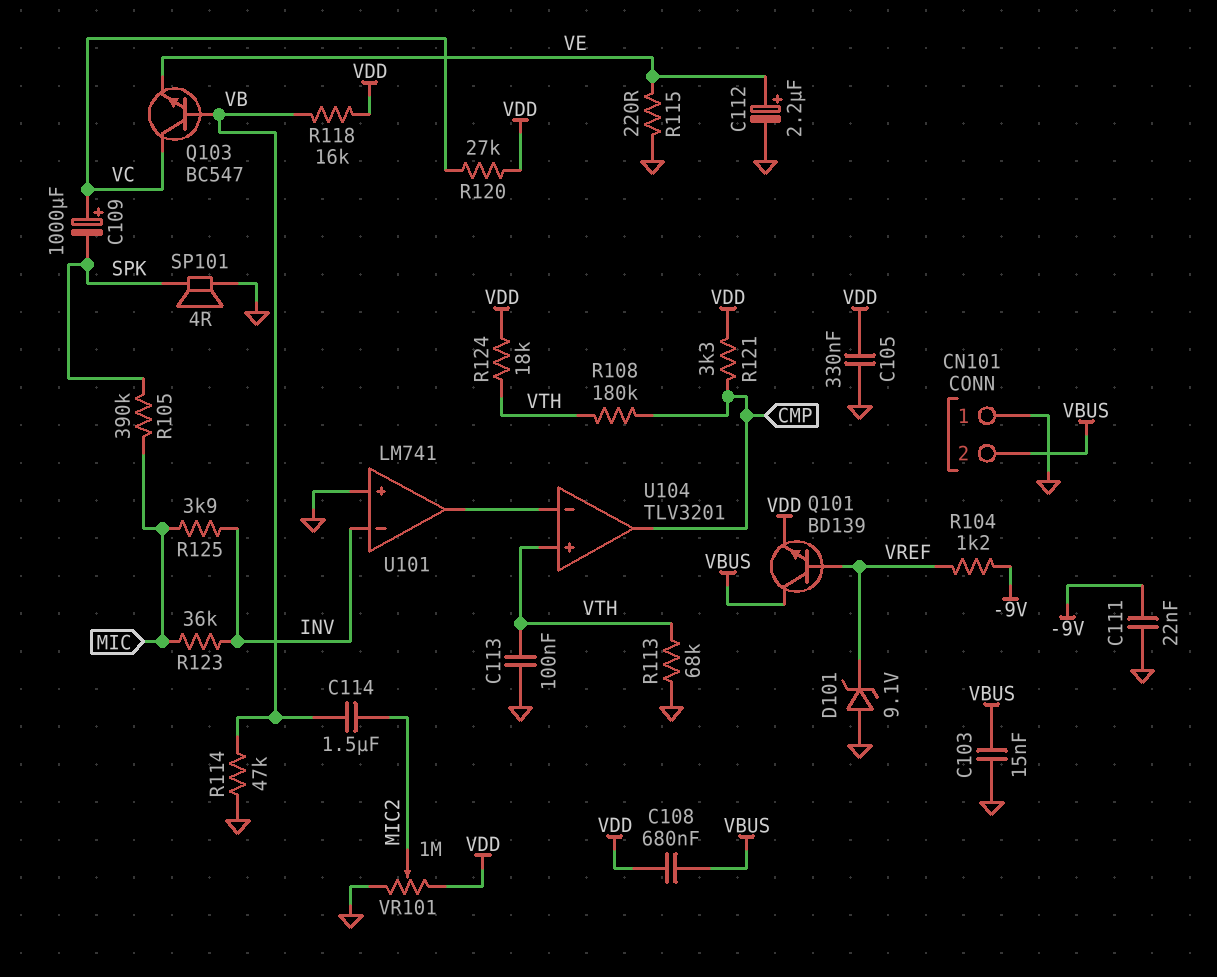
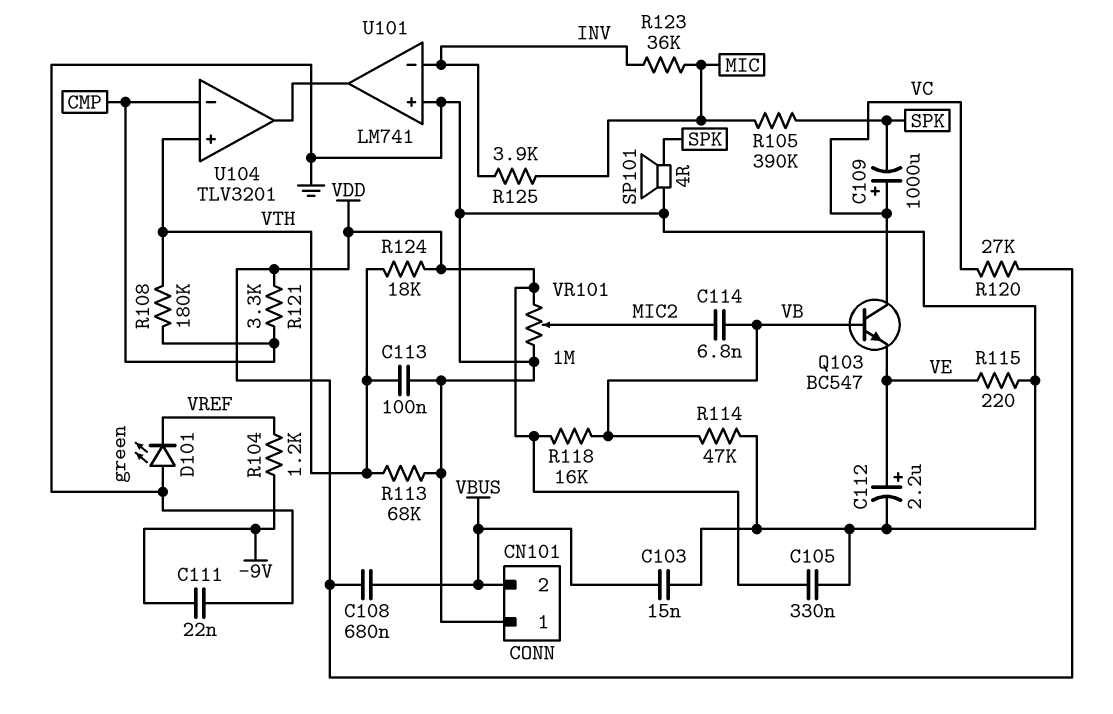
C114: 1.5uF (MIC2, VB) -> 6.8nF (MIC2, VB)
D101: zener 9.1V (A GND, K VREF) -> LED green (A GND, K VREF)
Q101: NPN BD139 (B VREF, C VBUS, E VDD) -> none
U104 pin in-: U101/out -> CMP
U104 pin out: CMP -> U101/out

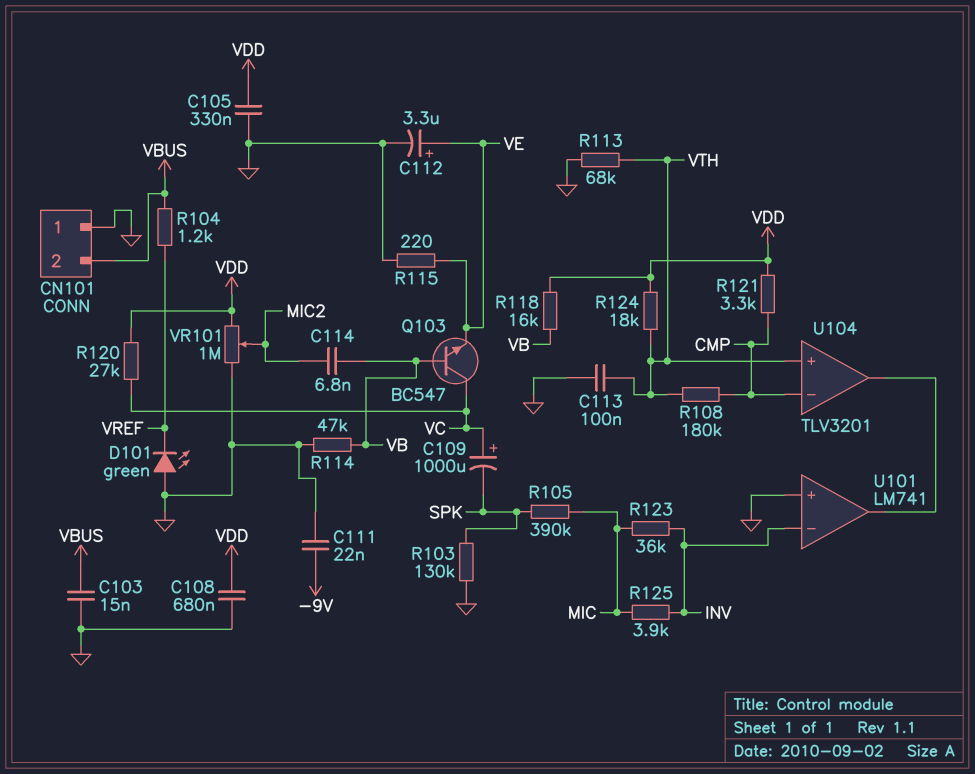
C108: 680nF (VBUS, VDD) -> 680nF (GND, VDD)
C112: 2.2uF (plus VE, minus GND) -> 3.3uF (plus VE, minus GND)
R103: none -> 130k (GND, SPK)
R104: 1.2k (-9V, VREF) -> 1.2k (VBUS, VREF)
SP101: speaker 4R (GND, SPK) -> none

